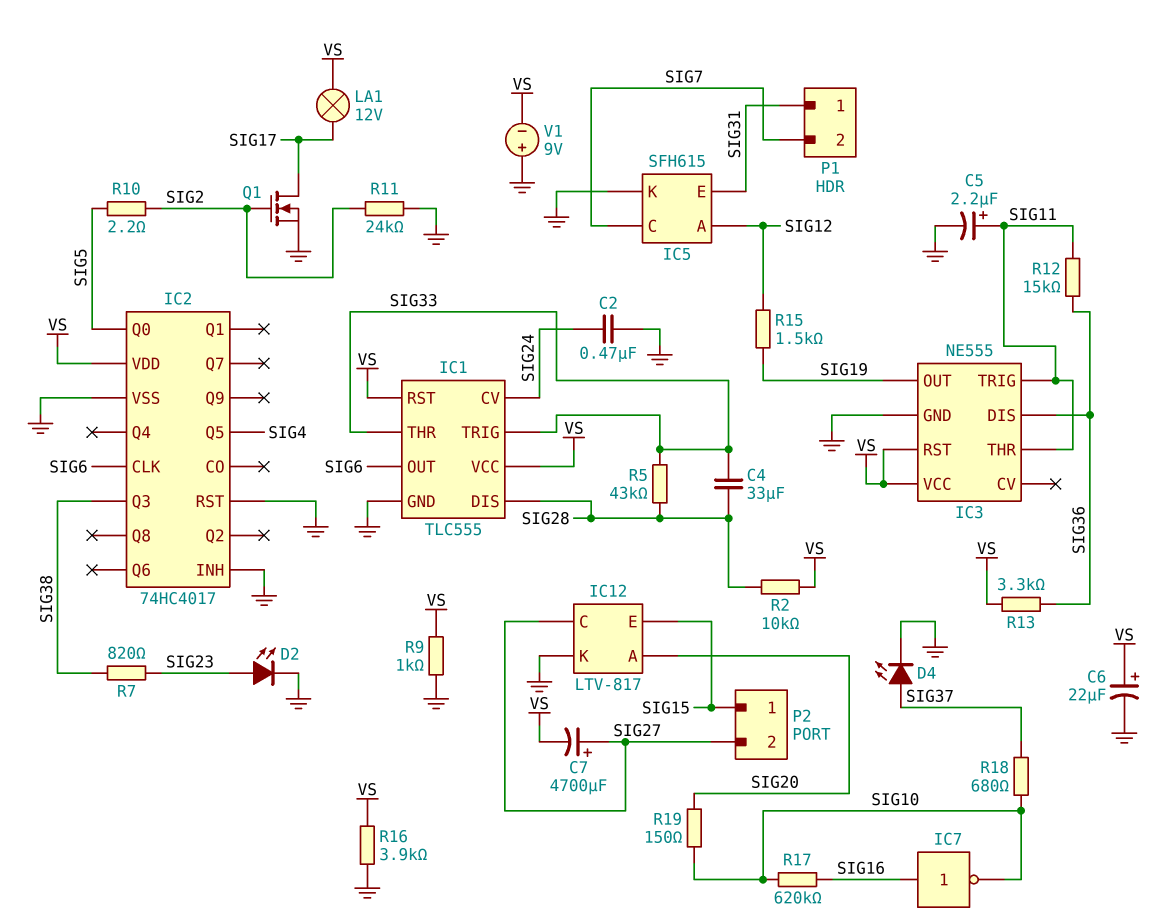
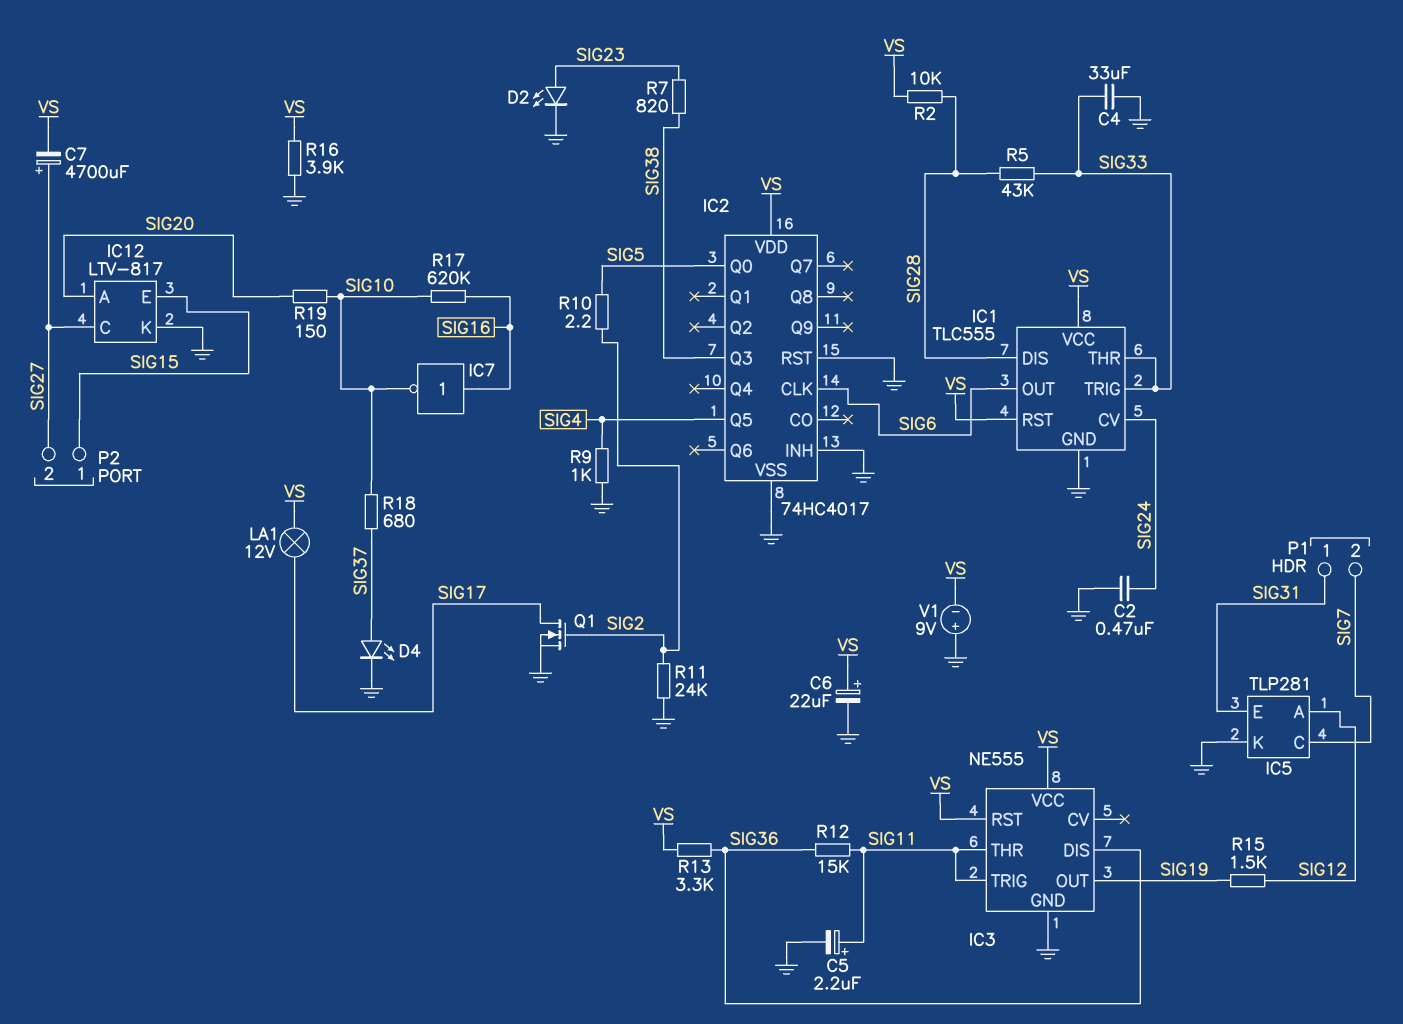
C4: 33uF (SIG28, SIG33) -> 33uF (GND, SIG33)
IC5: SFH615 -> TLP281
R9: 1k (GND, VS) -> 1k (GND, SIG4)

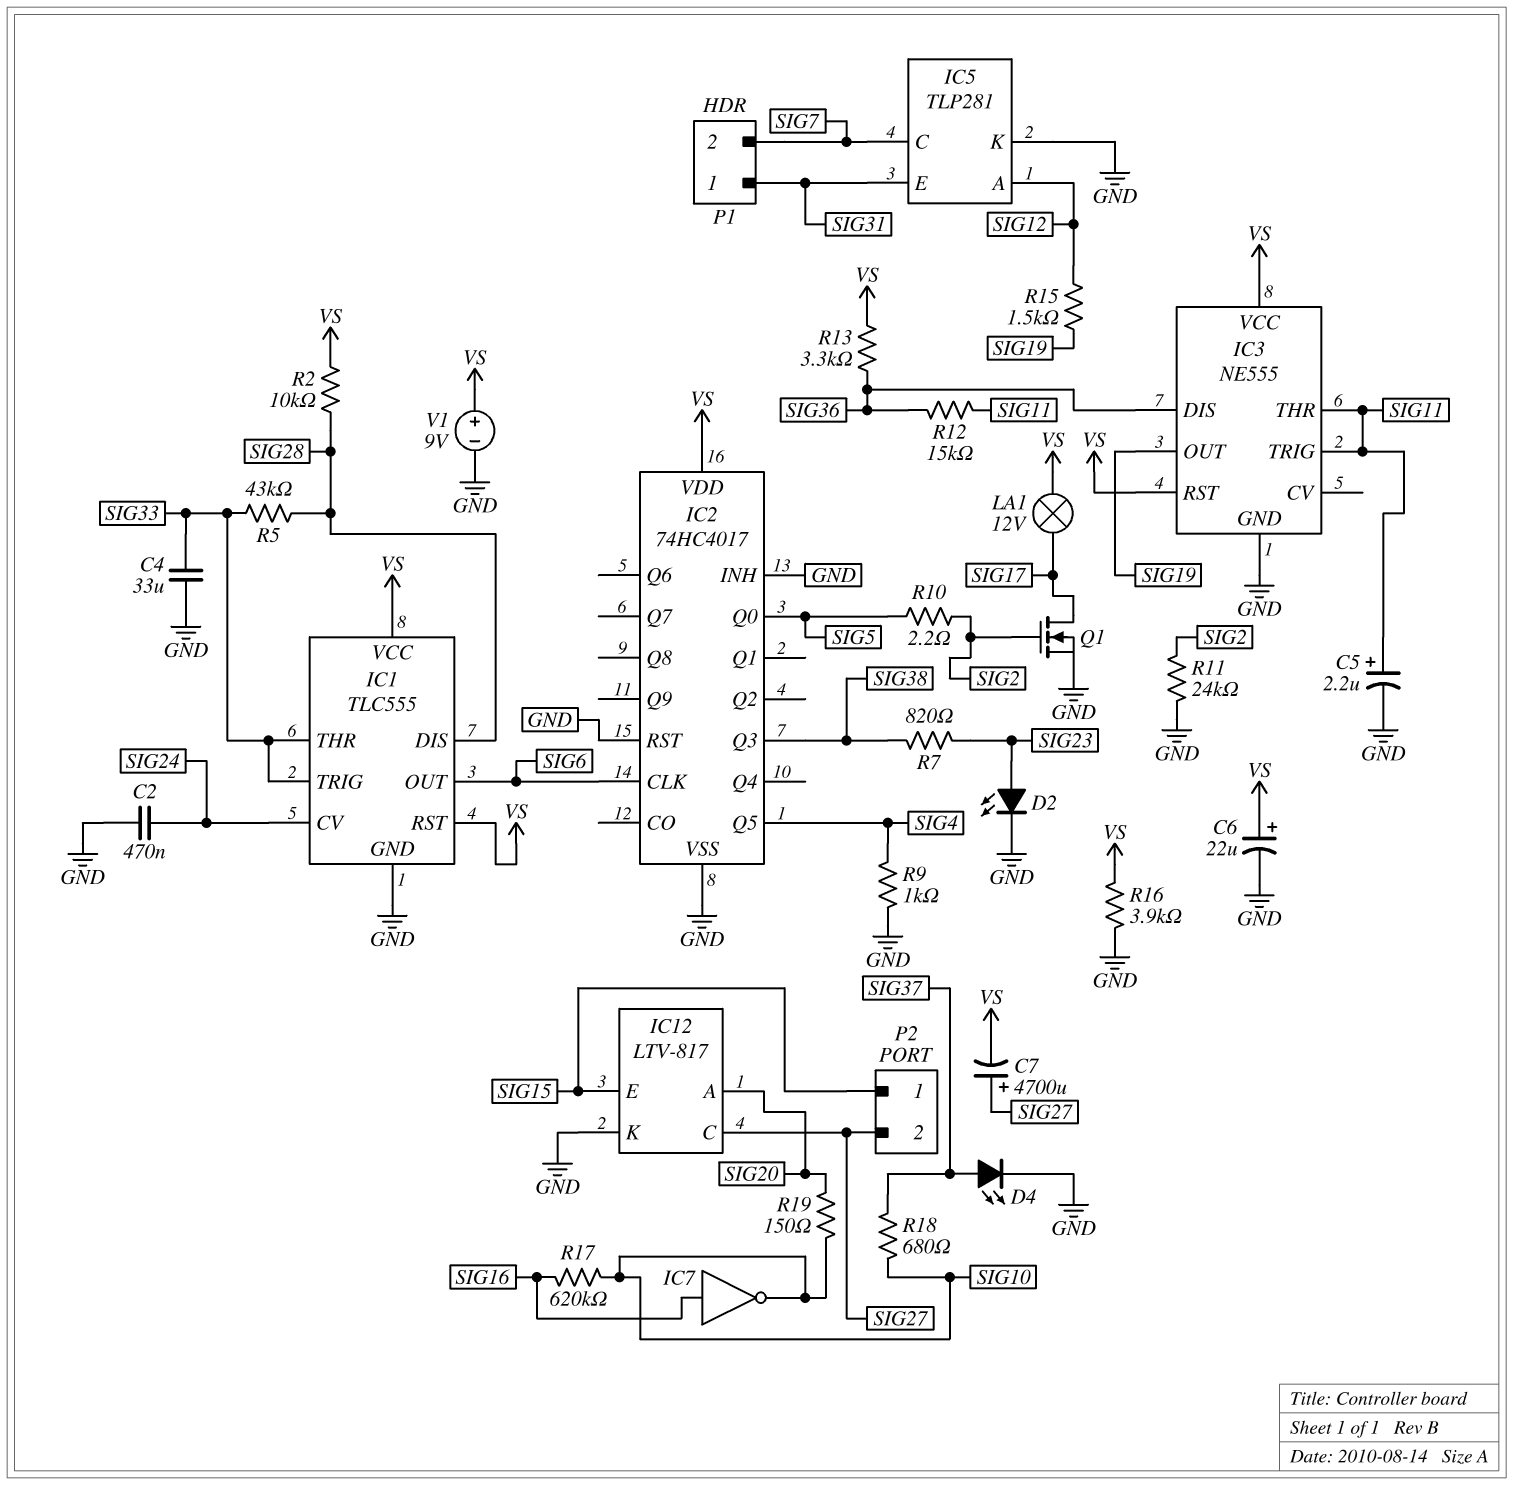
V1: 9V (plus GND, minus VS) -> 9V (plus VS, minus GND)

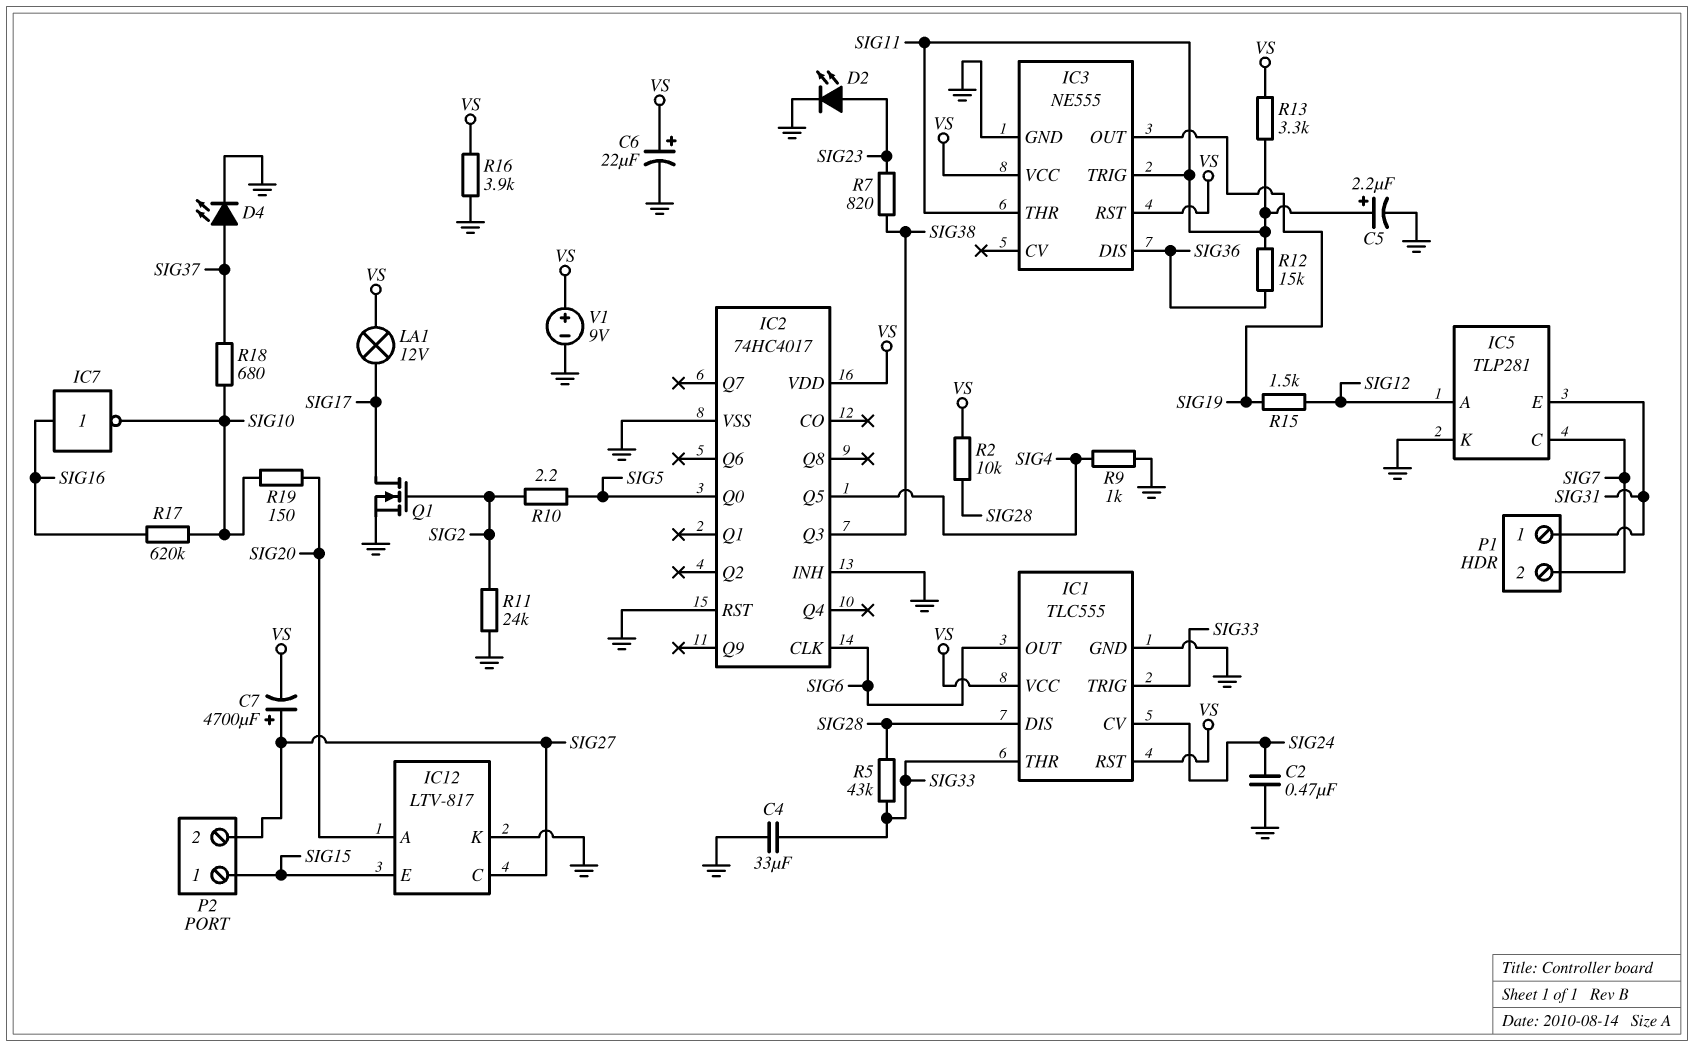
R13: 3.3k (SIG36, VS) -> 3.3k (SIG11, VS)

